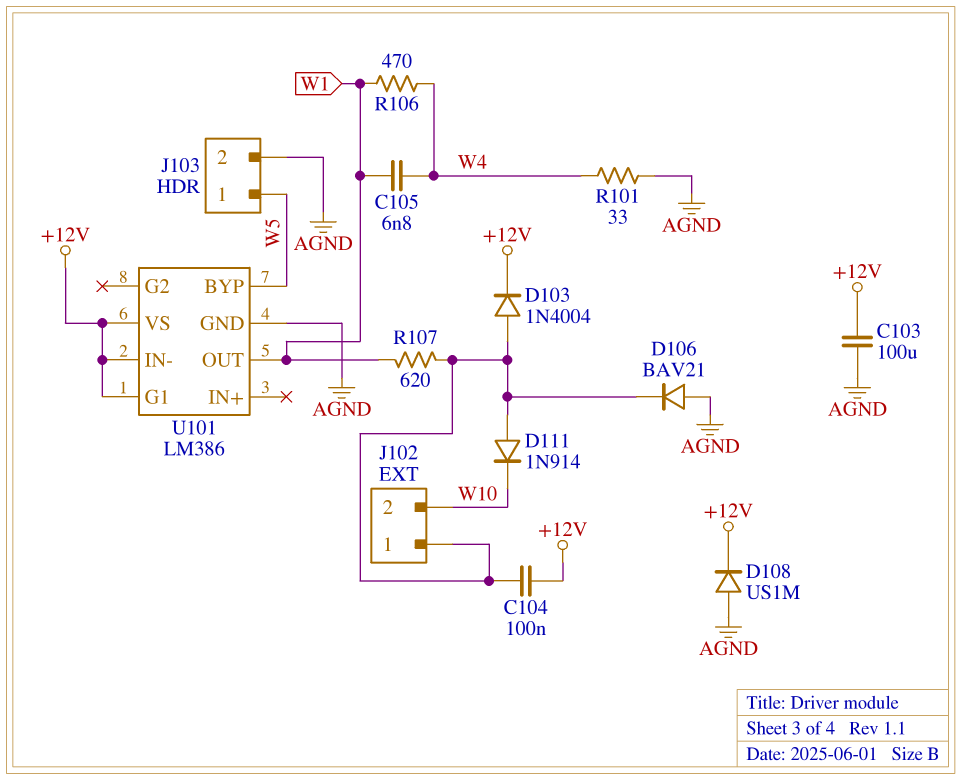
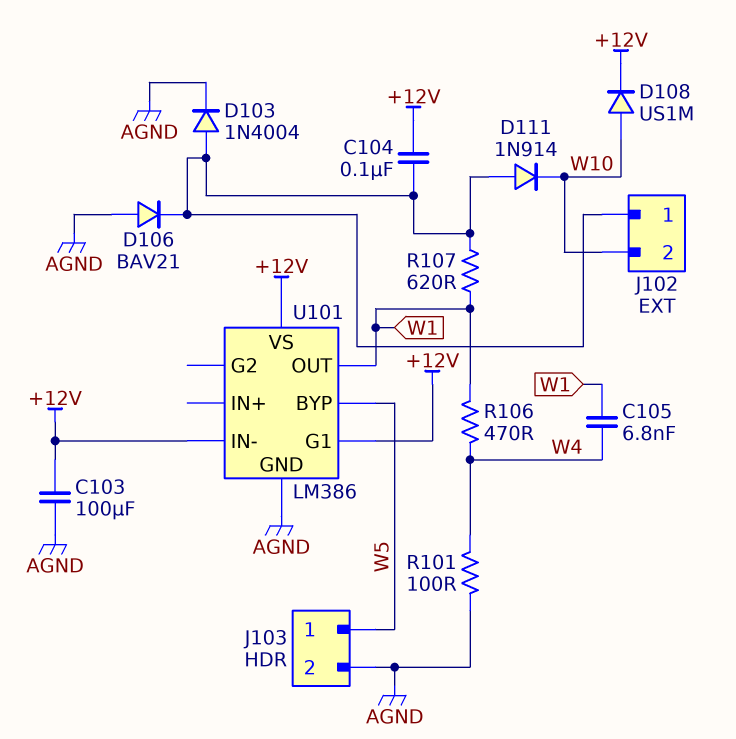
D103: diode 1N4004 (A J102/1, K +12V) -> diode 1N4004 (A J102/1, K AGND)
D108: diode US1M (A AGND, K +12V) -> diode US1M (A W10, K +12V)
R101: 33 (AGND, W4) -> 100 (AGND, W4)

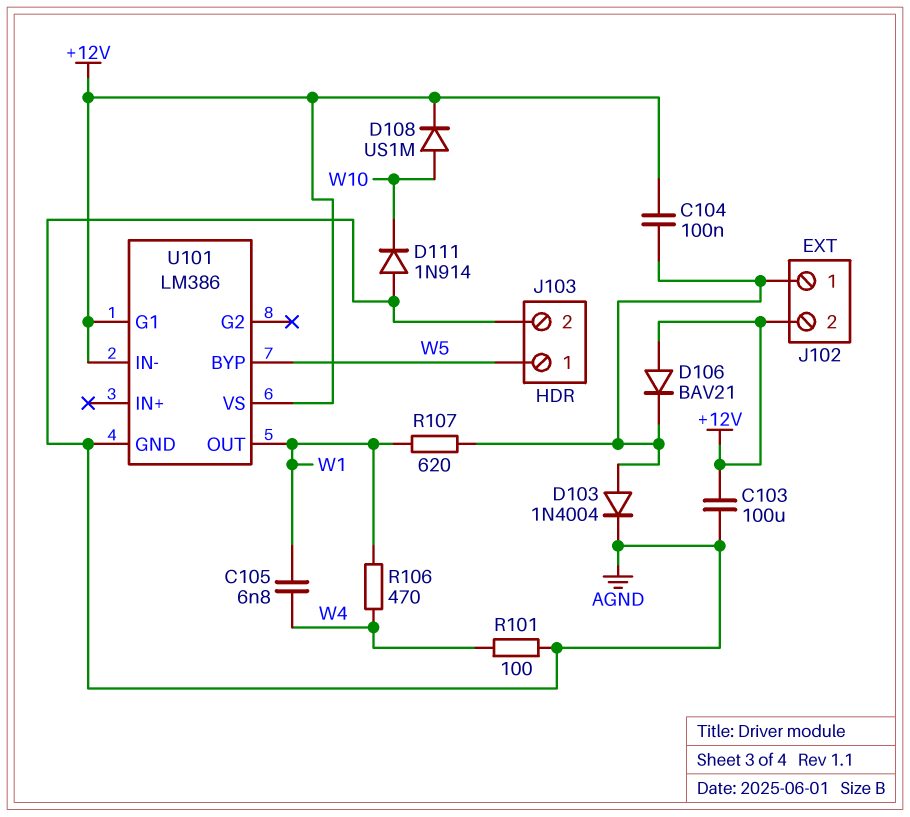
D106: diode BAV21 (A AGND, K J102/1) -> diode BAV21 (A +12V, K J102/1)
D111: diode 1N914 (A J102/1, K W10) -> diode 1N914 (A AGND, K W10)
J102 pin 2: W10 -> +12V

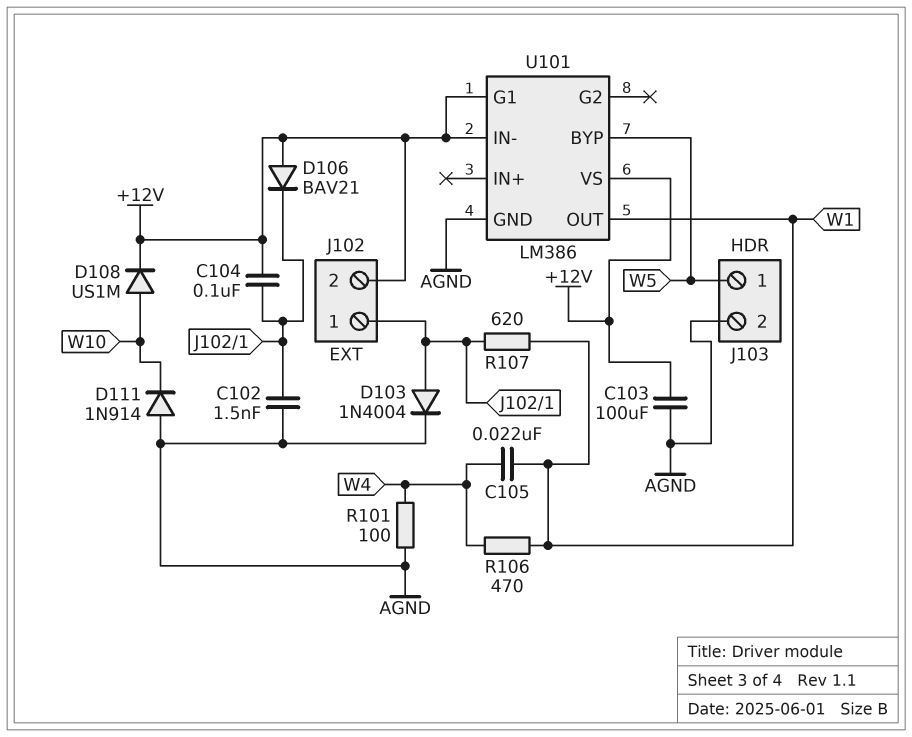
C102: none -> 1.5nF (AGND, J102/1)
C105: 6.8nF (W1, W4) -> 22nF (W1, W4)

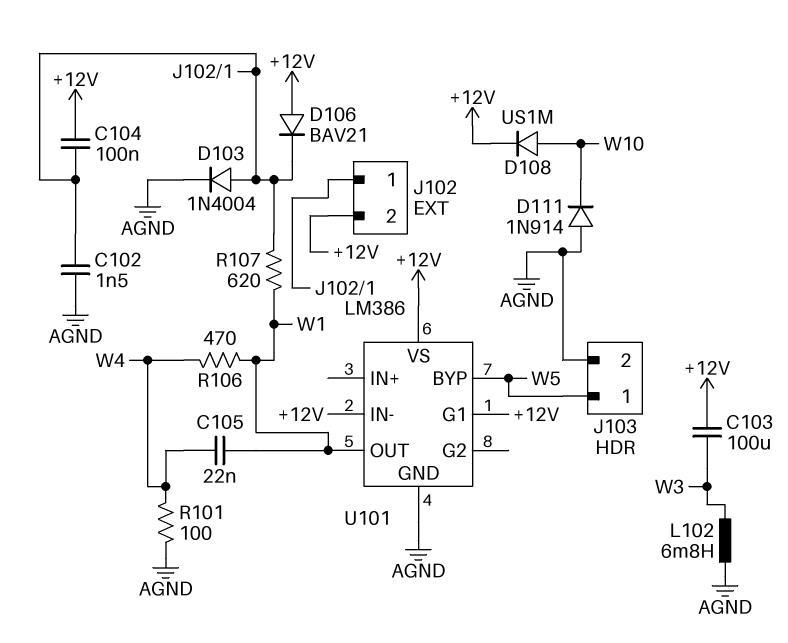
C103: 100uF (+12V, AGND) -> 100uF (+12V, W3)
L102: none -> 6.8mH (AGND, W3)

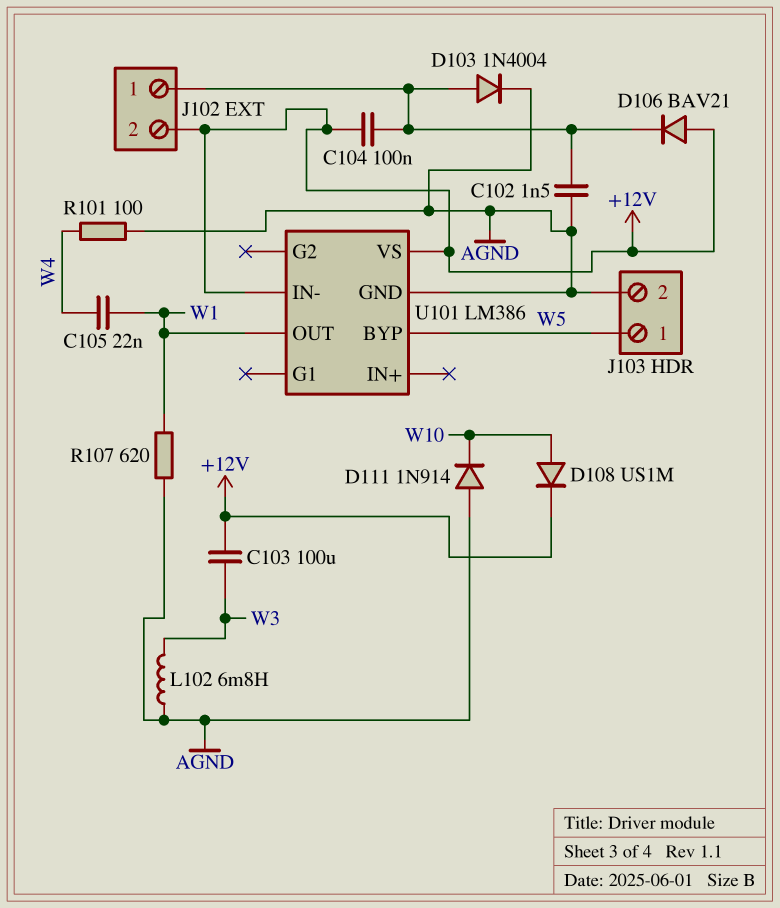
R106: 470 (W1, W4) -> none
R107: 620 (J102/1, W1) -> 620 (AGND, W1)
U101 pin G1: +12V -> none

